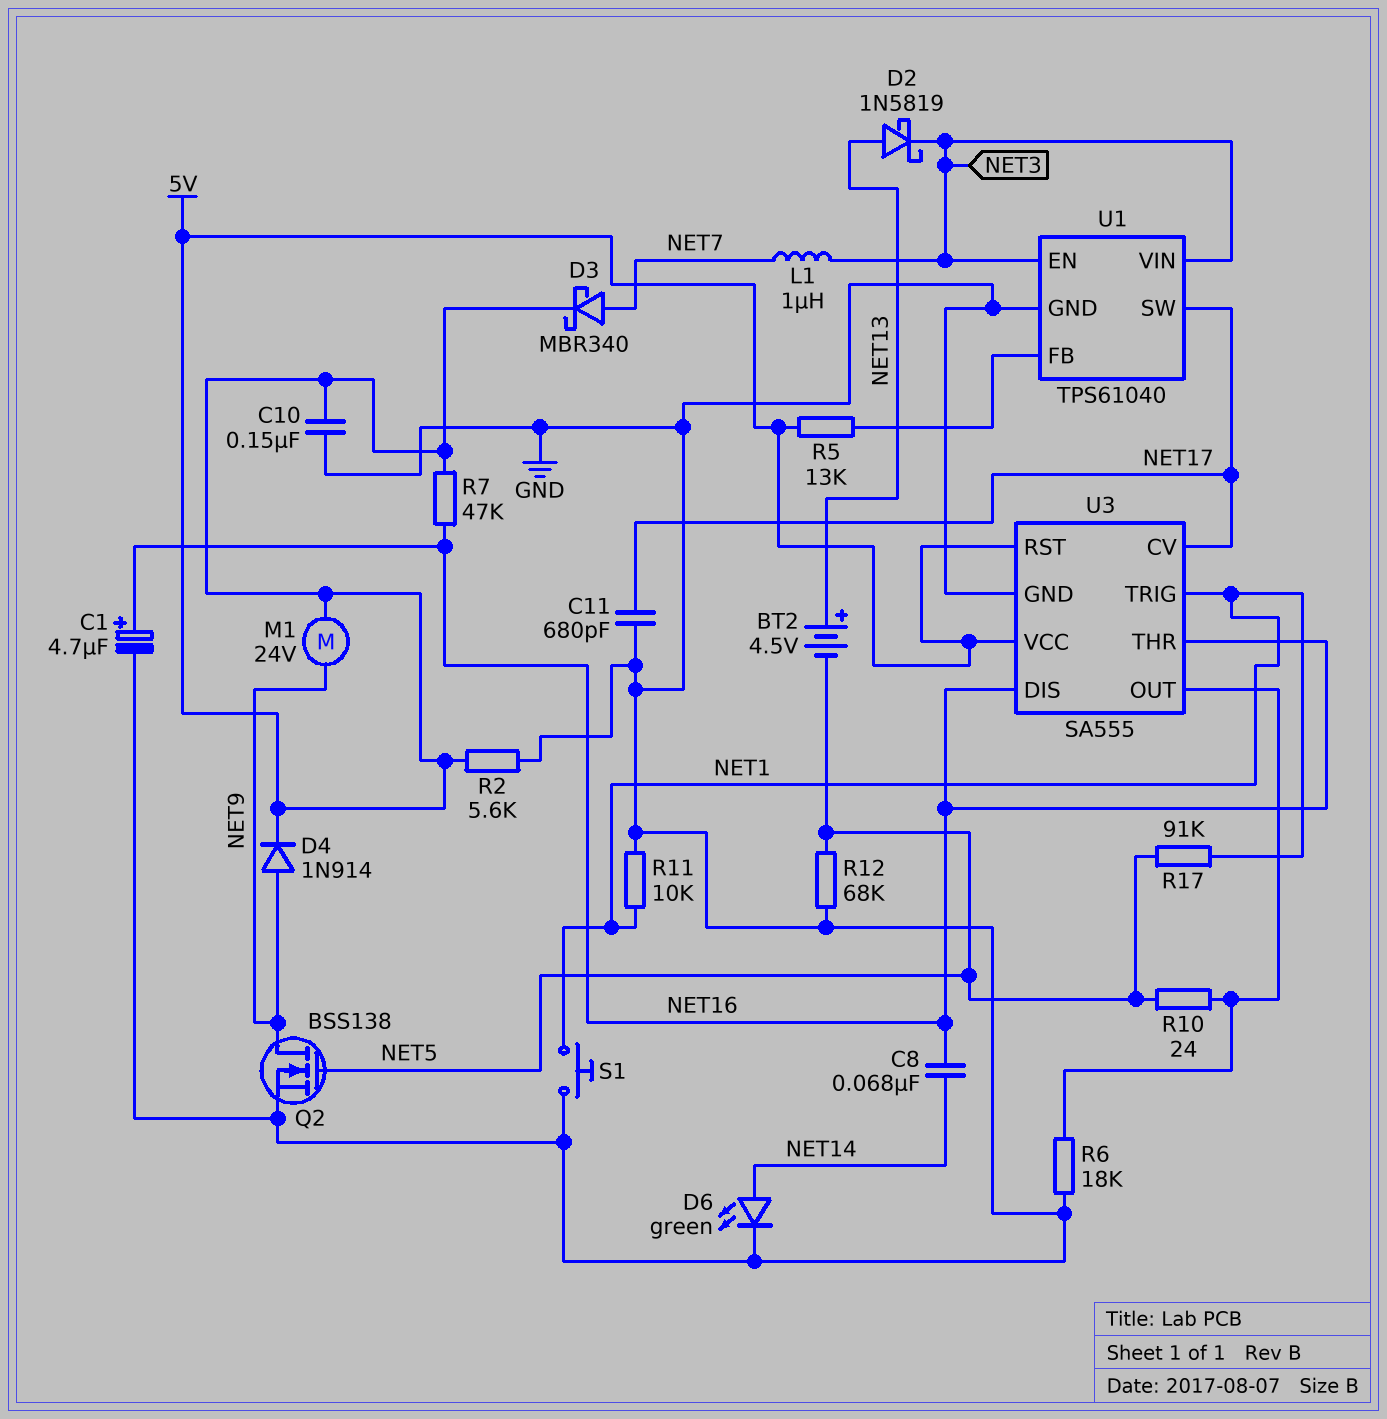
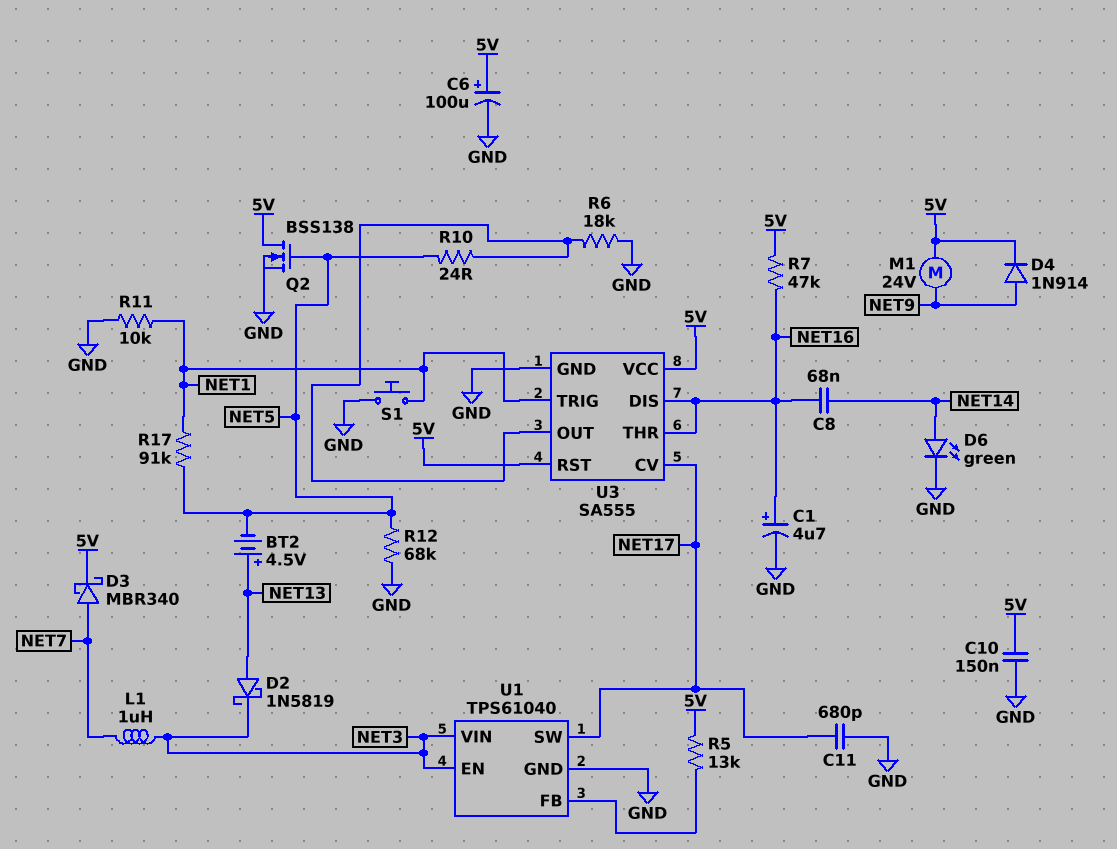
C6: none -> 100uF (plus 5V, minus GND)
Q2: NMOS BSS138 (G NET5, D NET9, S GND) -> NMOS BSS138 (G NET5, D 5V, S GND)
R2: 5.6k (5V, GND) -> none

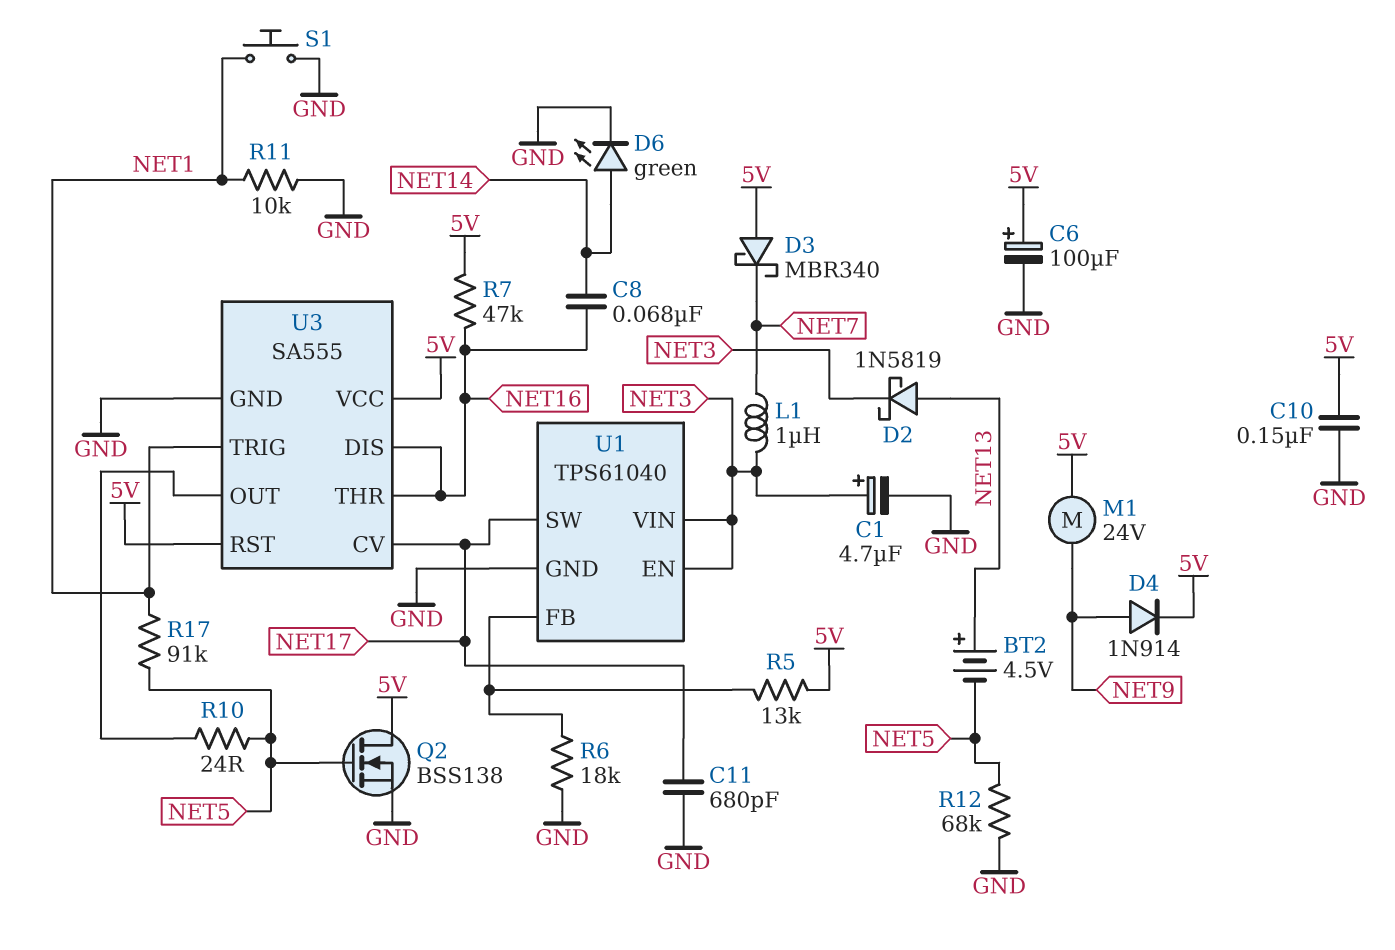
C1: 4.7uF (plus NET16, minus GND) -> 4.7uF (plus NET3, minus GND)
D3: schottky MBR340 (A NET7, K 5V) -> schottky MBR340 (A 5V, K NET7)
R6: 18k (GND, U3/OUT) -> 18k (GND, U1/FB)

